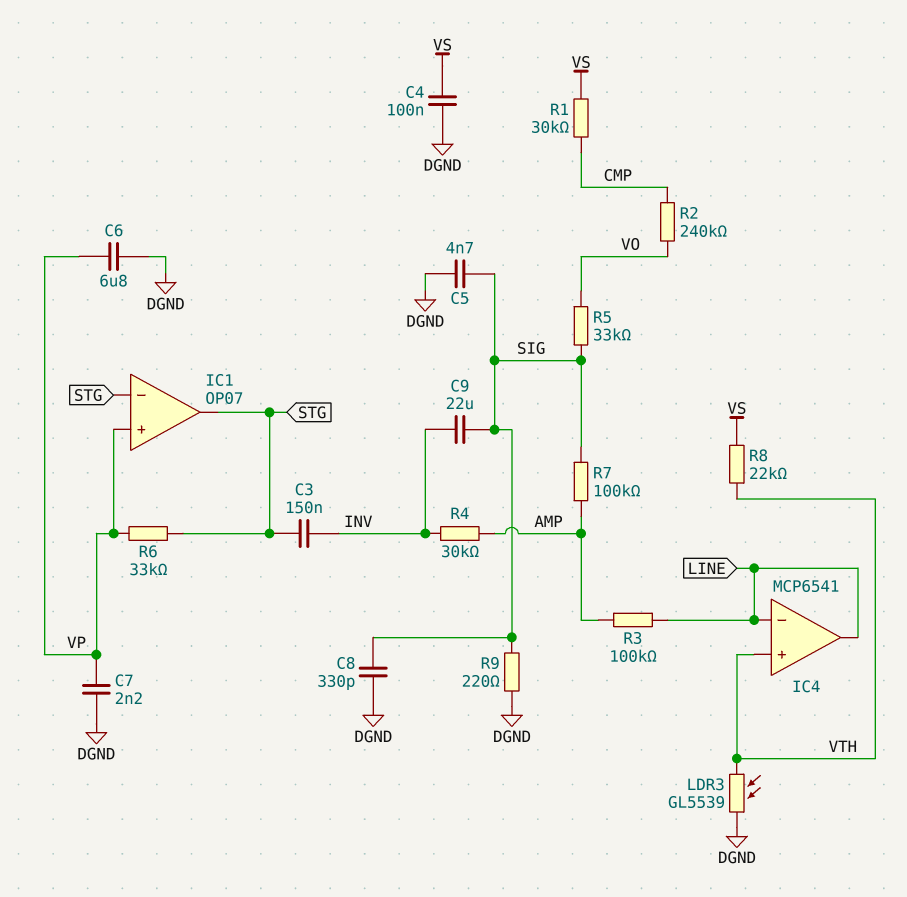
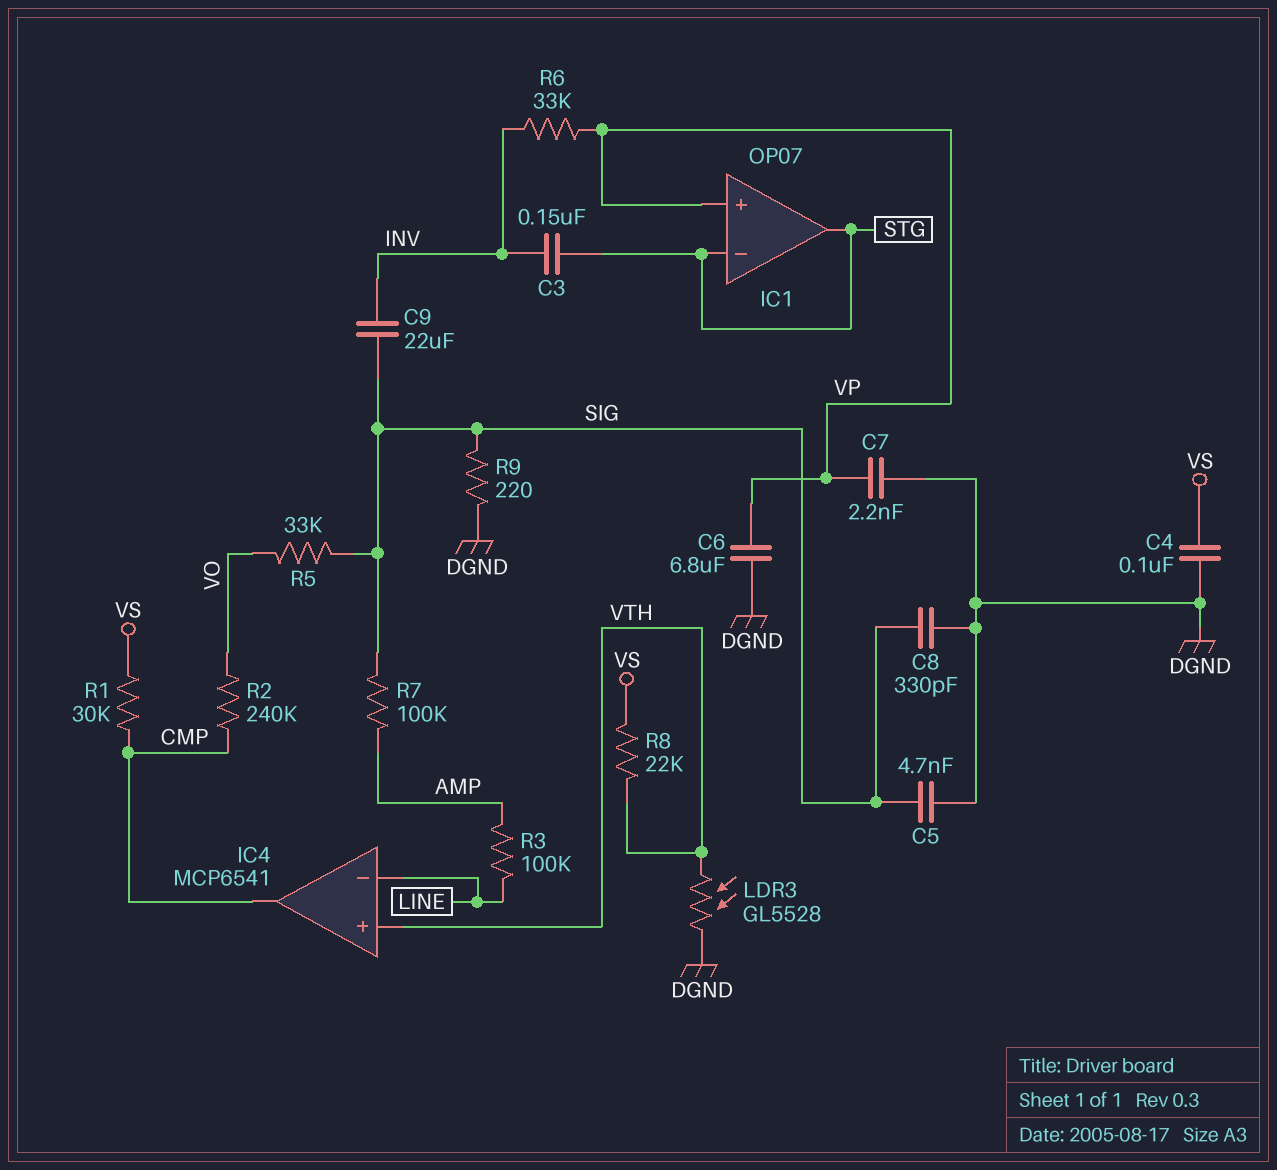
IC4 pin out: LINE -> CMP
LDR3: GL5539 (DGND, VTH) -> GL5528 (DGND, VTH)
R4: 30k (AMP, INV) -> none
R6: 33k (STG, VP) -> 33k (INV, VP)

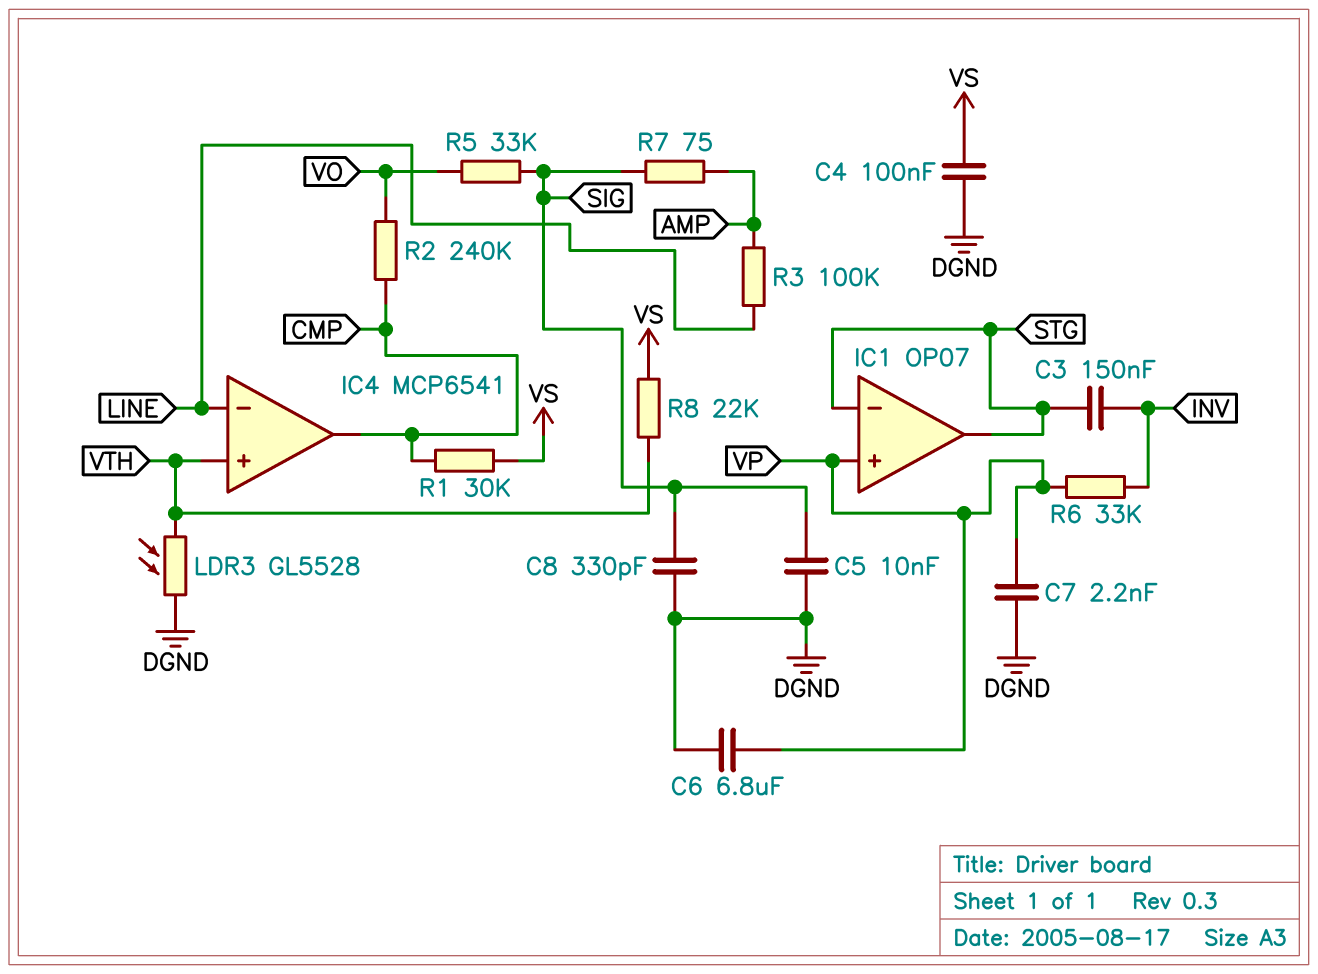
C5: 4.7nF (DGND, SIG) -> 10nF (DGND, SIG)
C9: 22uF (INV, SIG) -> none
R7: 100k (AMP, SIG) -> 75 (AMP, SIG)
R9: 220 (DGND, SIG) -> none

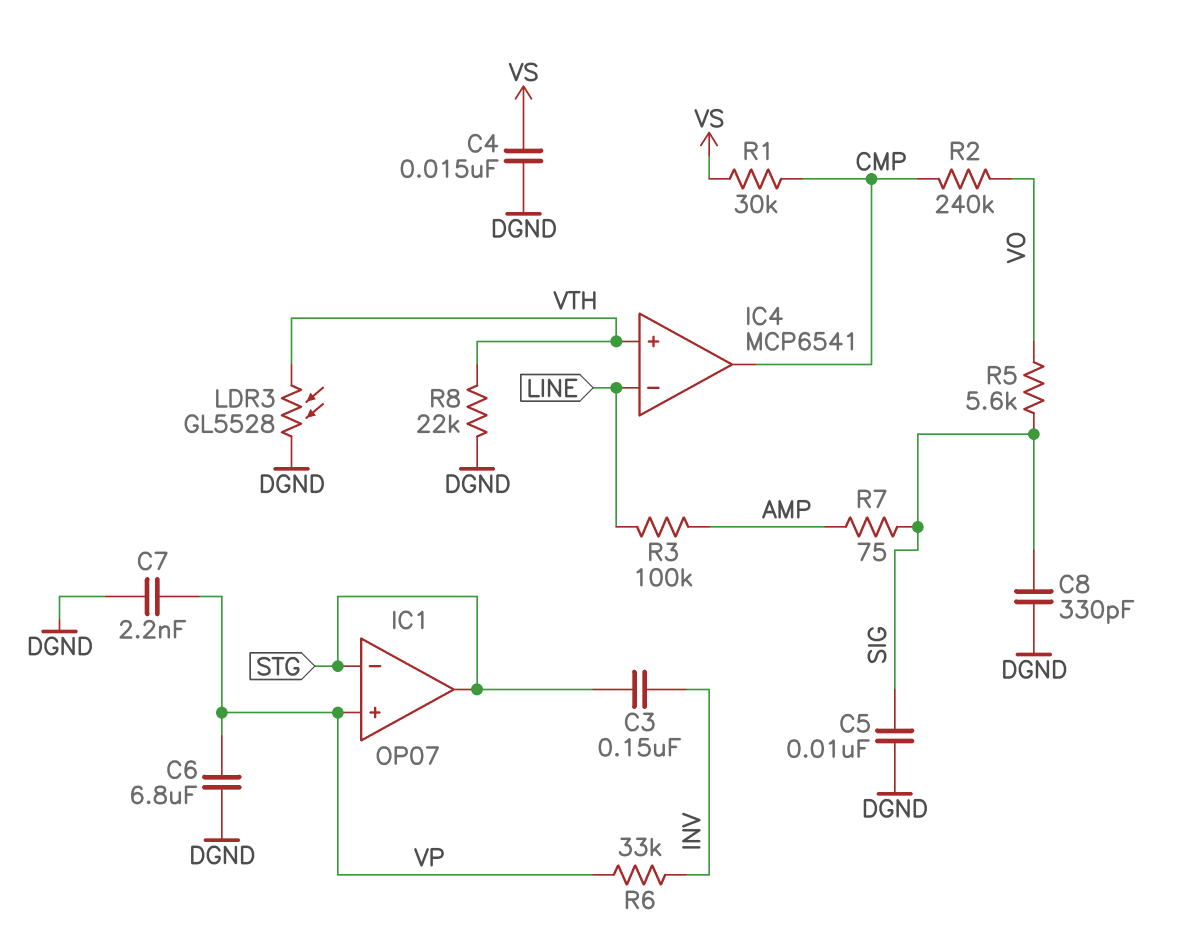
C4: 100nF (DGND, VS) -> 15nF (DGND, VS)
R5: 33k (SIG, VO) -> 5.6k (SIG, VO)
R8: 22k (VS, VTH) -> 22k (DGND, VTH)

